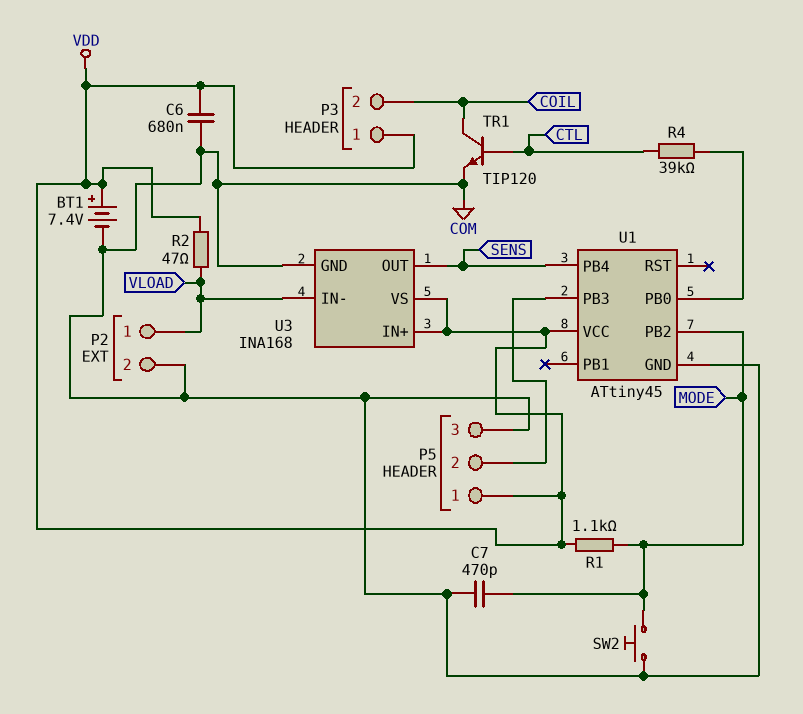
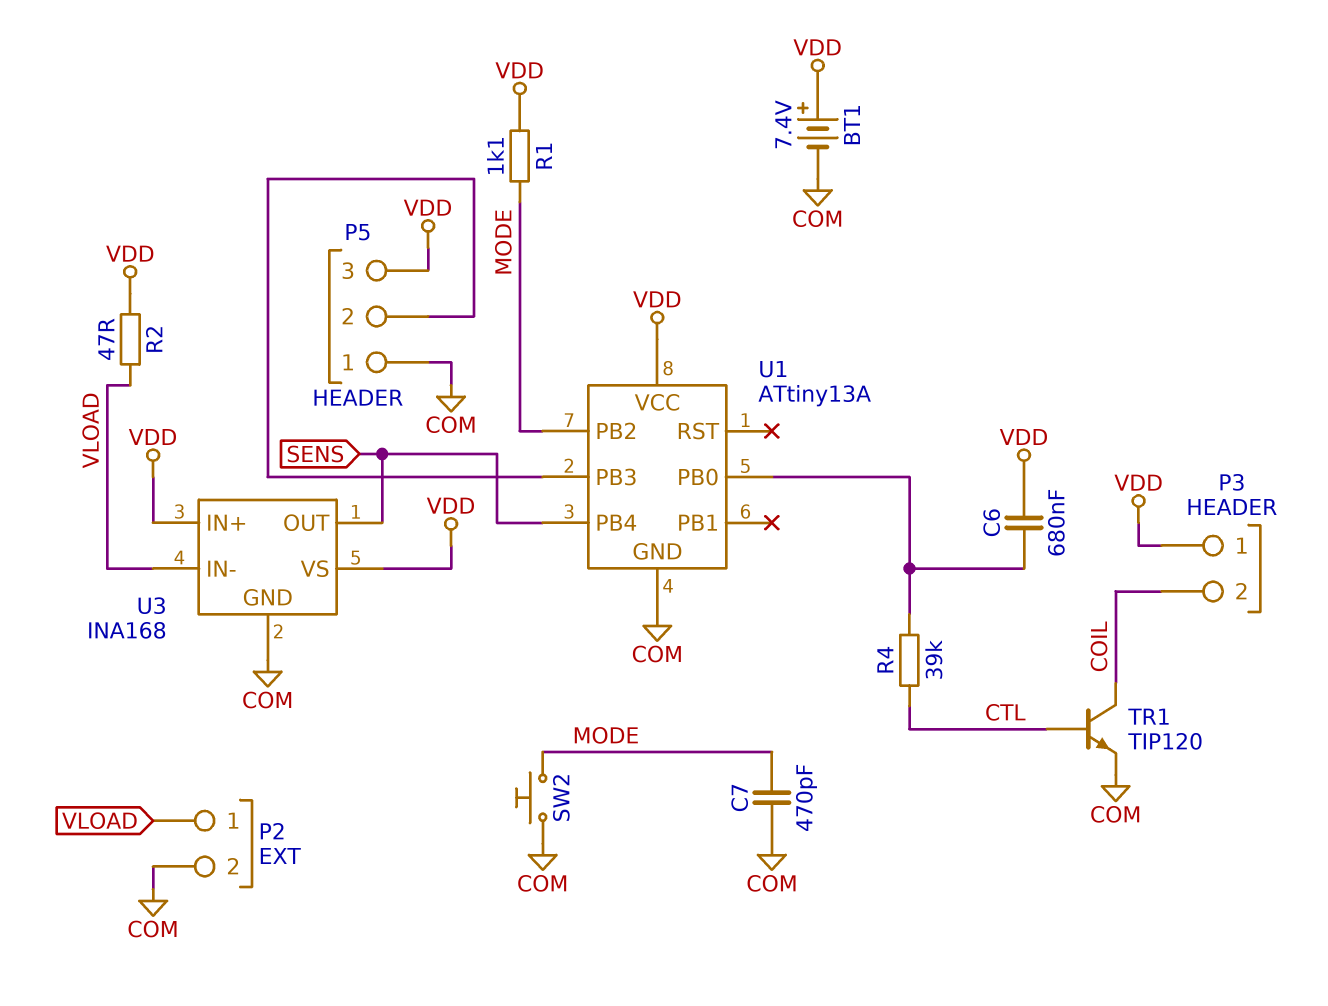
C6: 680nF (COM, VDD) -> 680nF (U1/PB0, VDD)
P5 pin 1: VDD -> COM
P5 pin 3: COM -> VDD
U1: ATtiny45 -> ATtiny13A

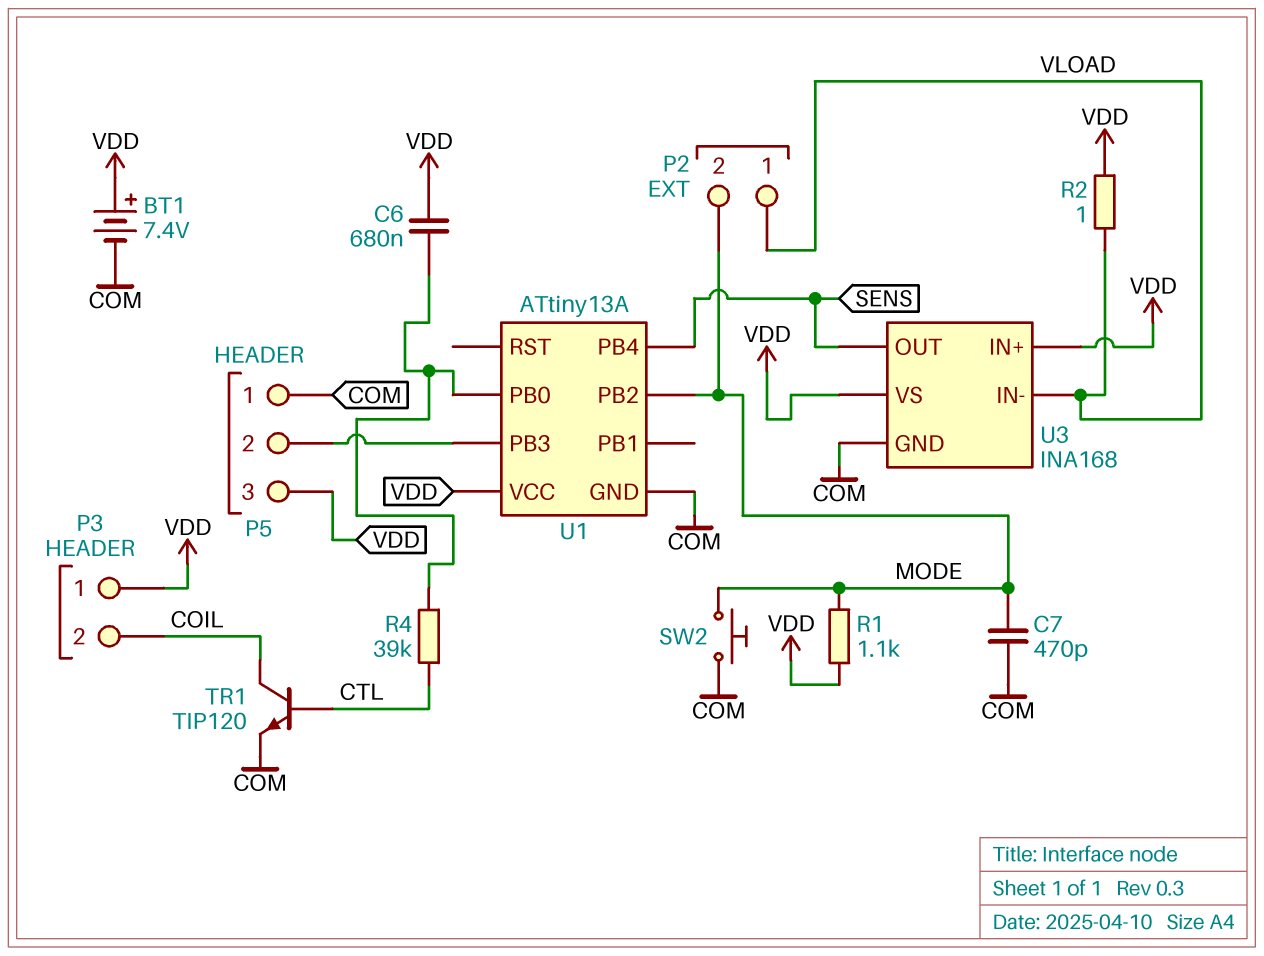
P2 pin 2: COM -> MODE
R2: 47 (VDD, VLOAD) -> 1 (VDD, VLOAD)

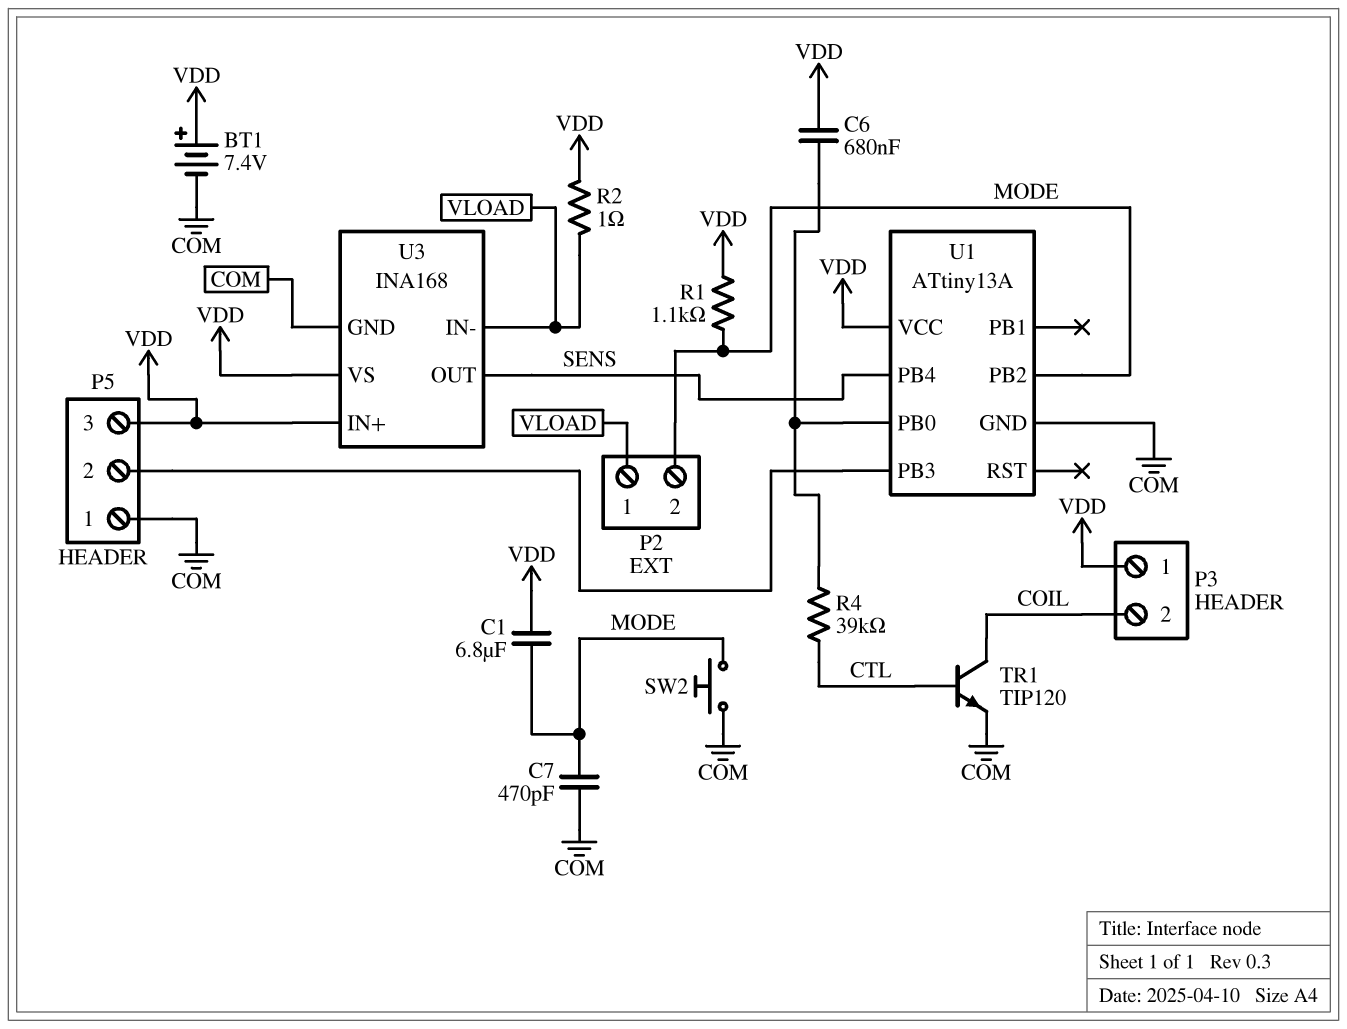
C1: none -> 6.8uF (MODE, VDD)

